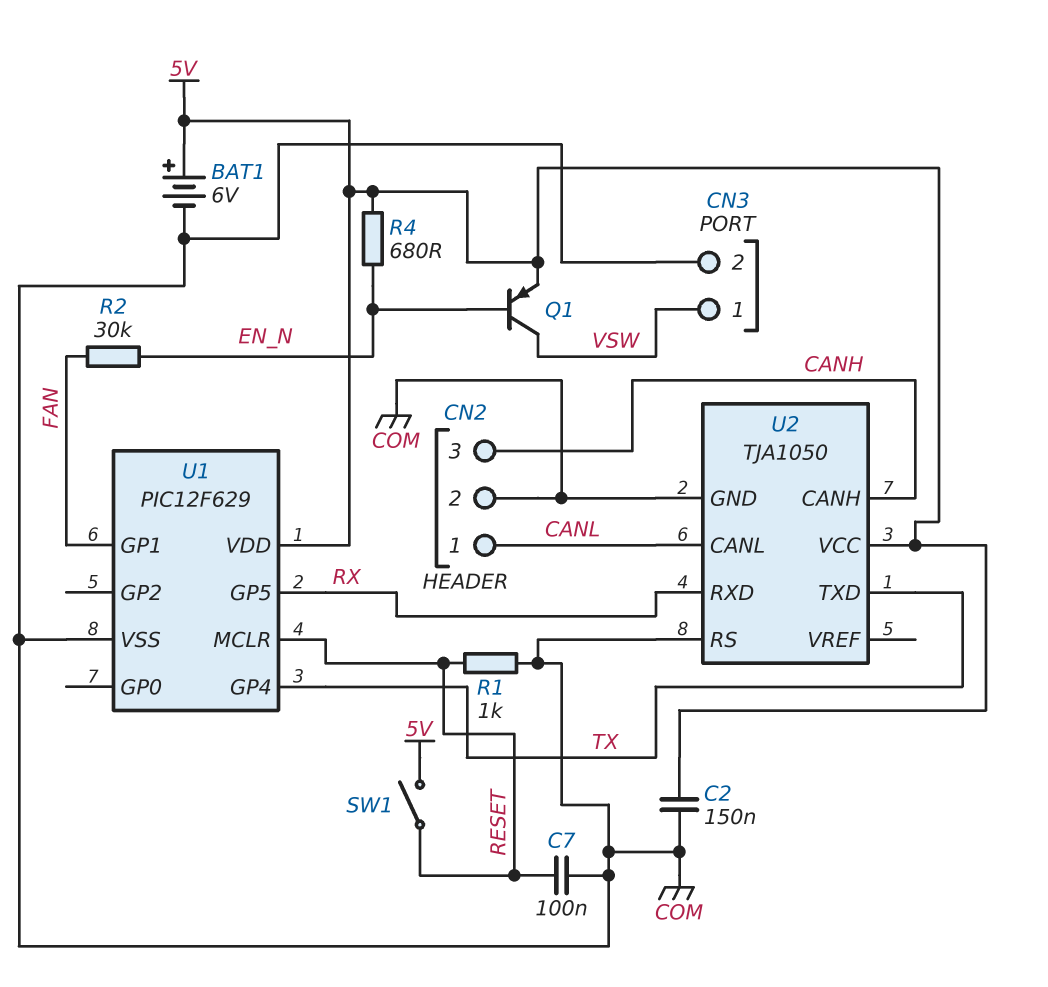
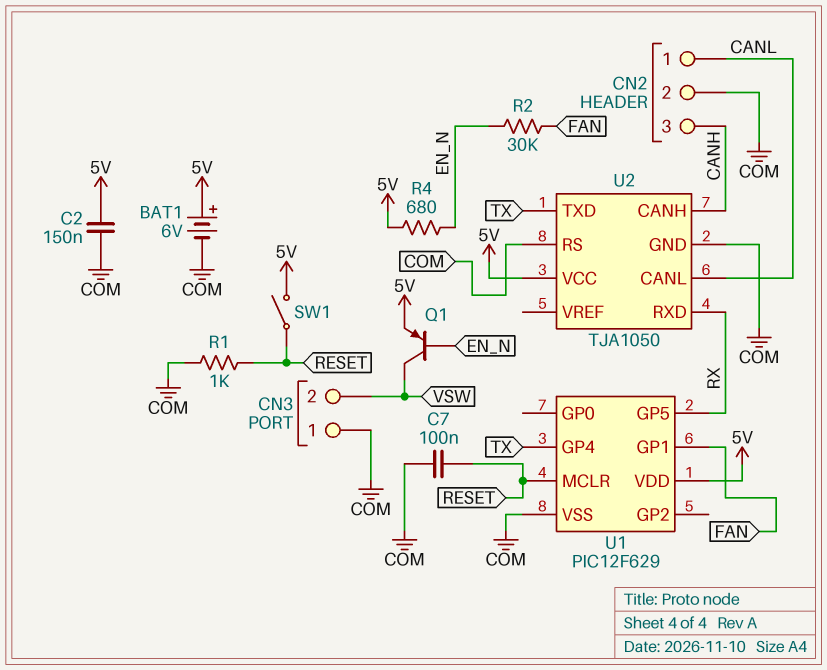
CN3 pin 1: VSW -> COM
CN3 pin 2: COM -> VSW

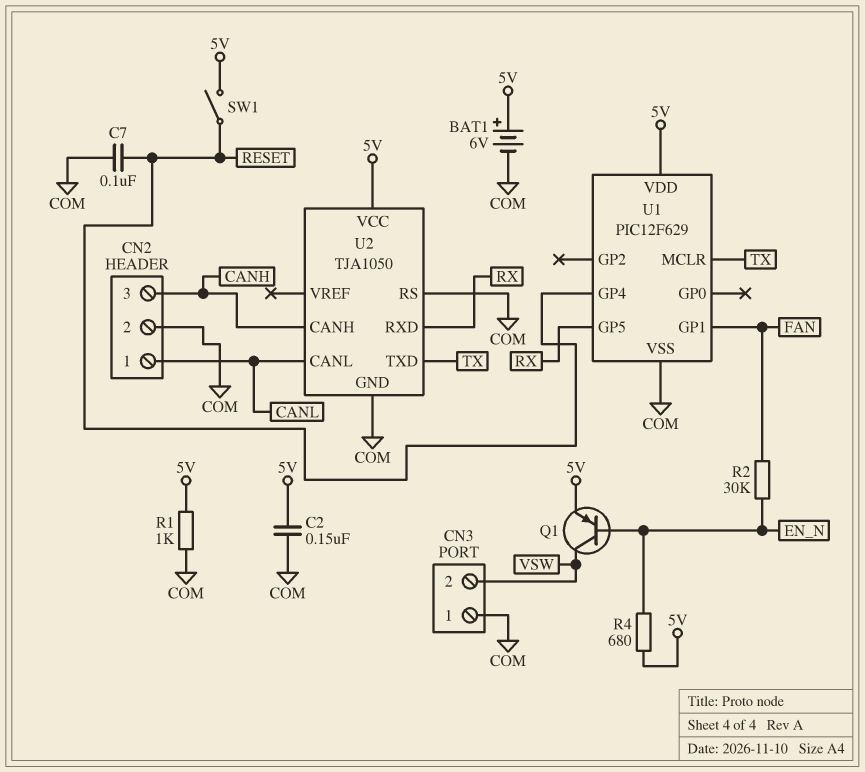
R1: 1k (COM, RESET) -> 1k (5V, COM)
U1 pin GP4: TX -> RESET
U1 pin MCLR: RESET -> TX

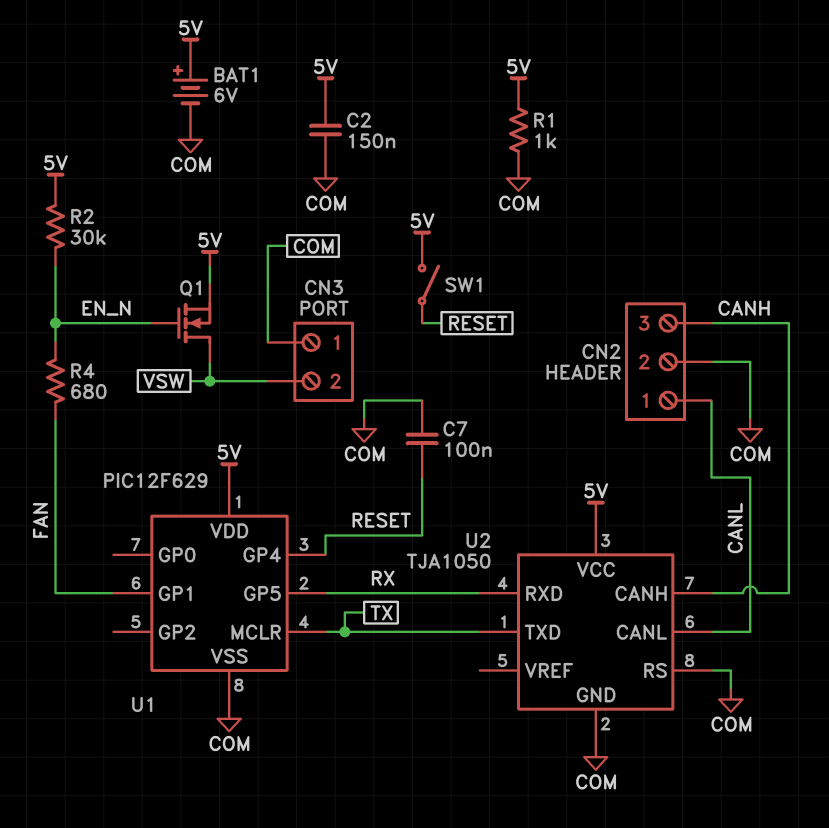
Q1: PNP (B EN_N, C VSW, E 5V) -> NMOS (G EN_N, D VSW, S 5V)
R2: 30k (EN_N, FAN) -> 30k (5V, EN_N)
R4: 680 (5V, EN_N) -> 680 (EN_N, FAN)

